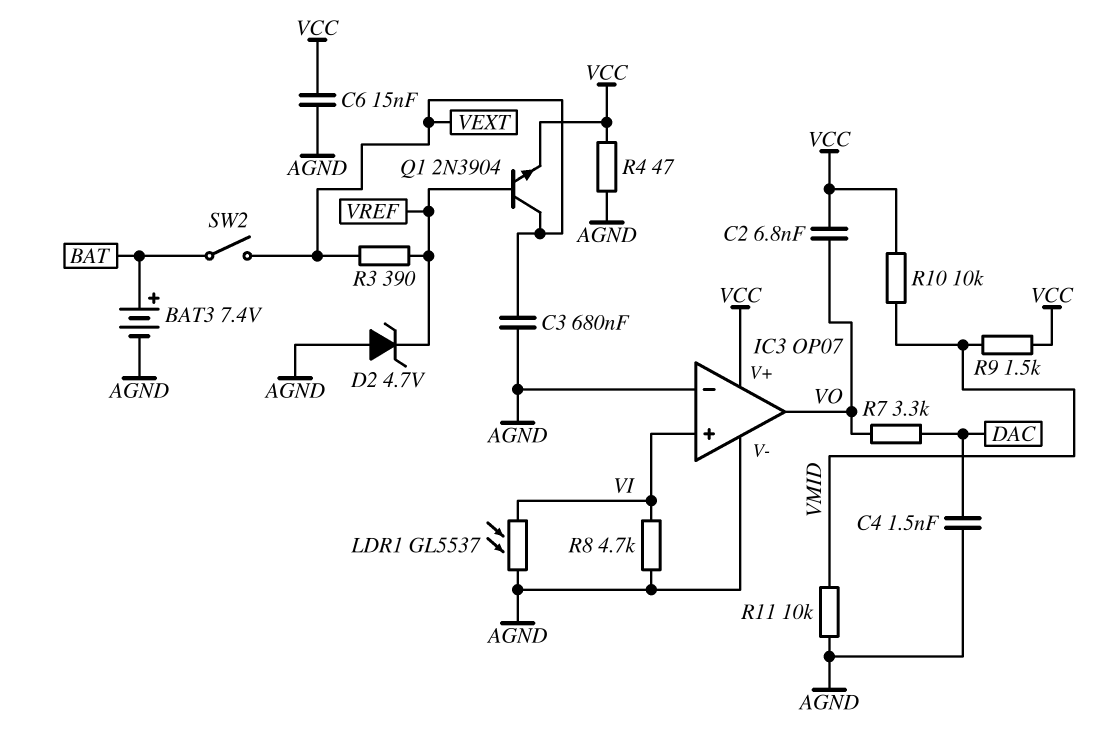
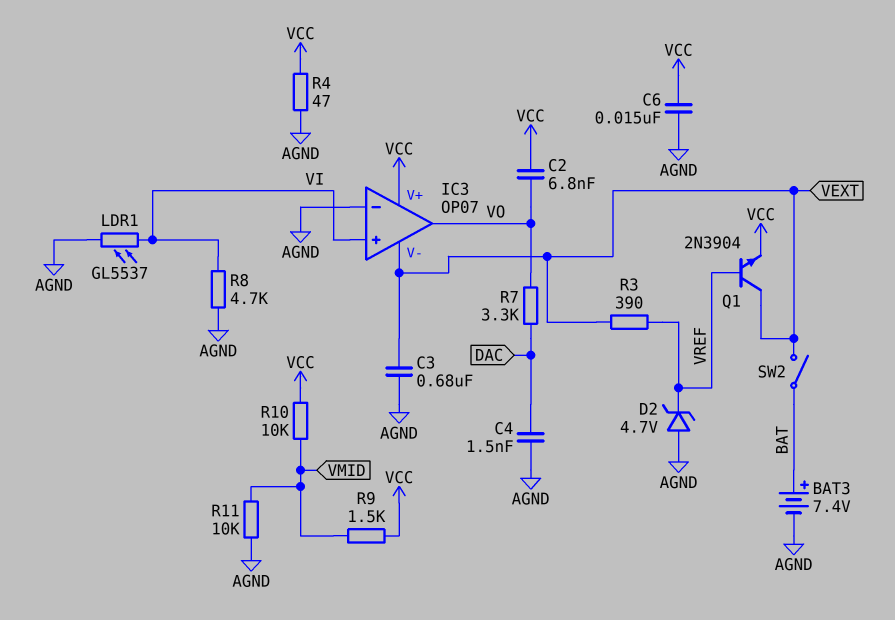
IC3 pin V-: AGND -> VEXT

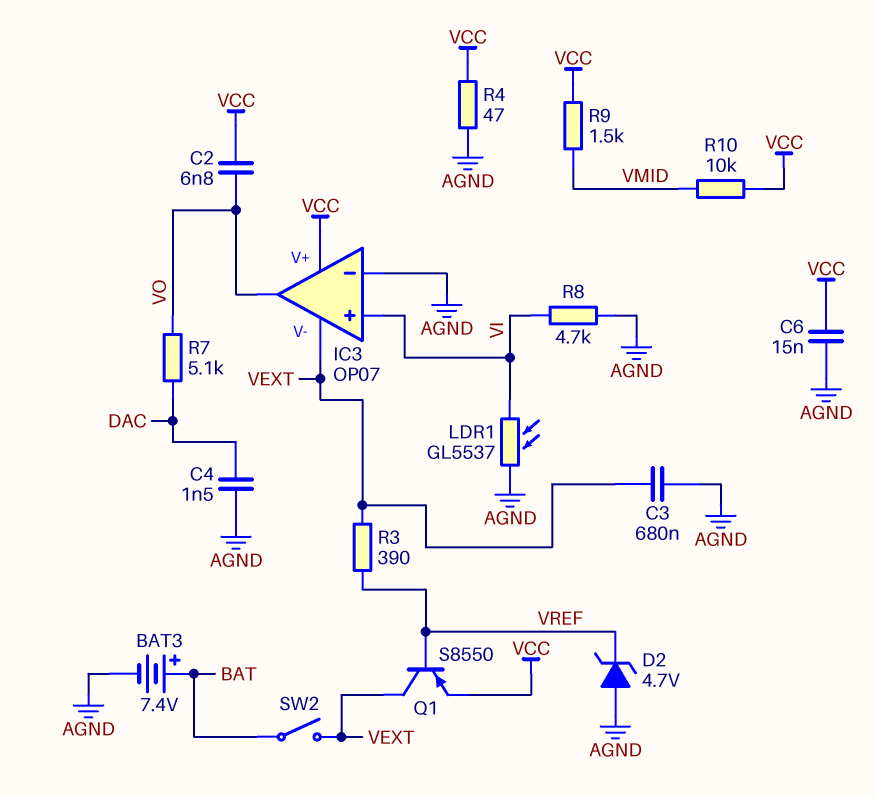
Q1: NPN 2N3904 (B VREF, C VEXT, E VCC) -> PNP S8550 (B VREF, C VEXT, E VCC)
R7: 3.3k (DAC, VO) -> 5.1k (DAC, VO)
R11: 10k (AGND, VMID) -> none

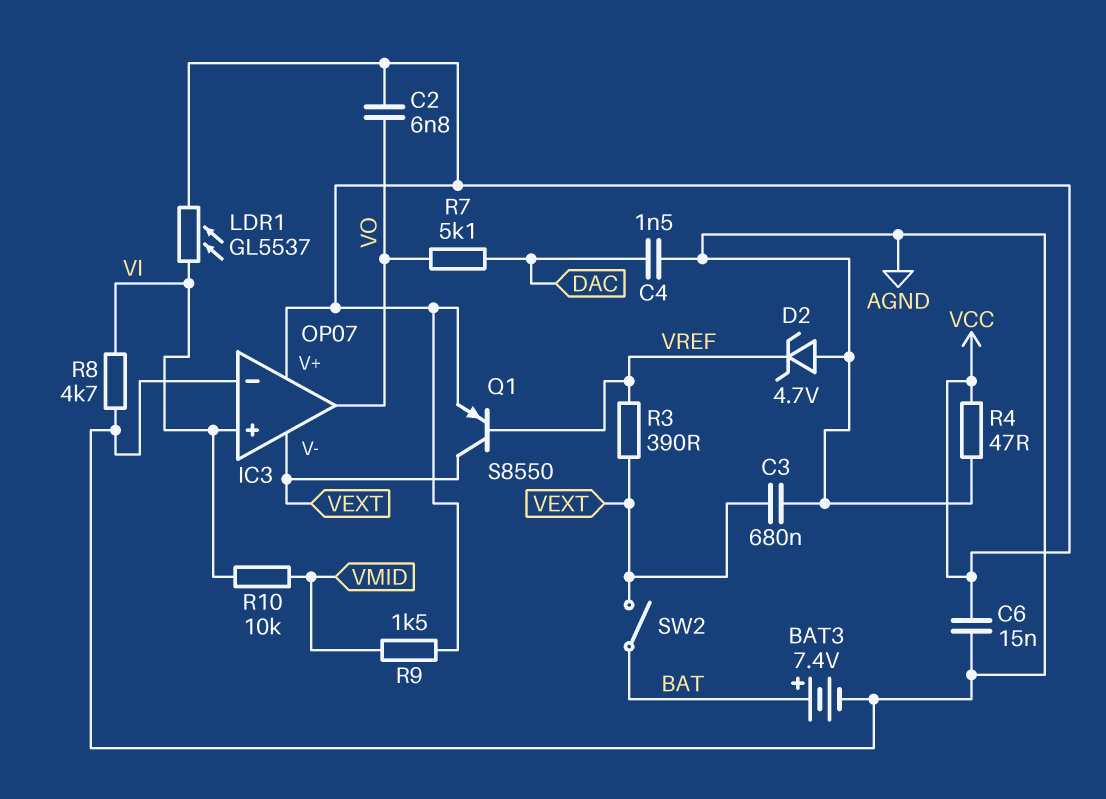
LDR1: GL5537 (AGND, VI) -> GL5537 (VCC, VI)
R10: 10k (VCC, VMID) -> 10k (VI, VMID)

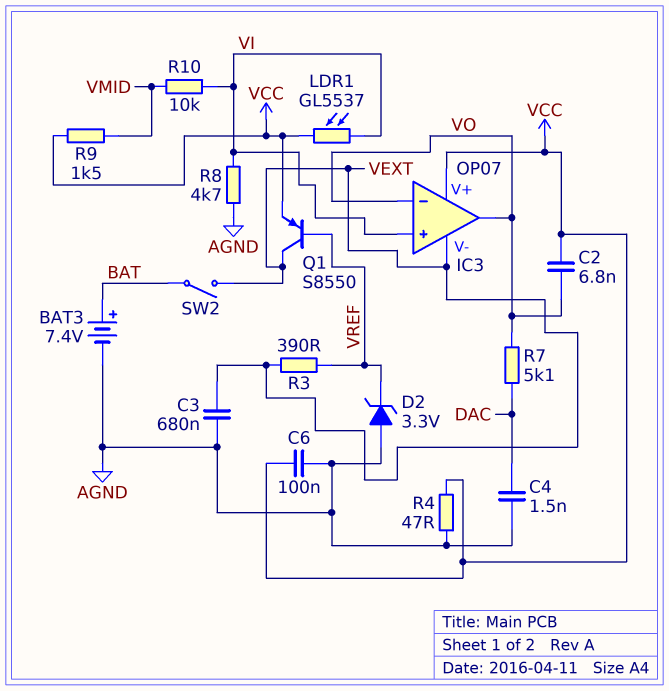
C6: 15nF (AGND, VCC) -> 100nF (AGND, VCC)
D2: zener 4.7V (A AGND, K VREF) -> zener 3.3V (A AGND, K VREF)
IC3 pin in-: AGND -> VO

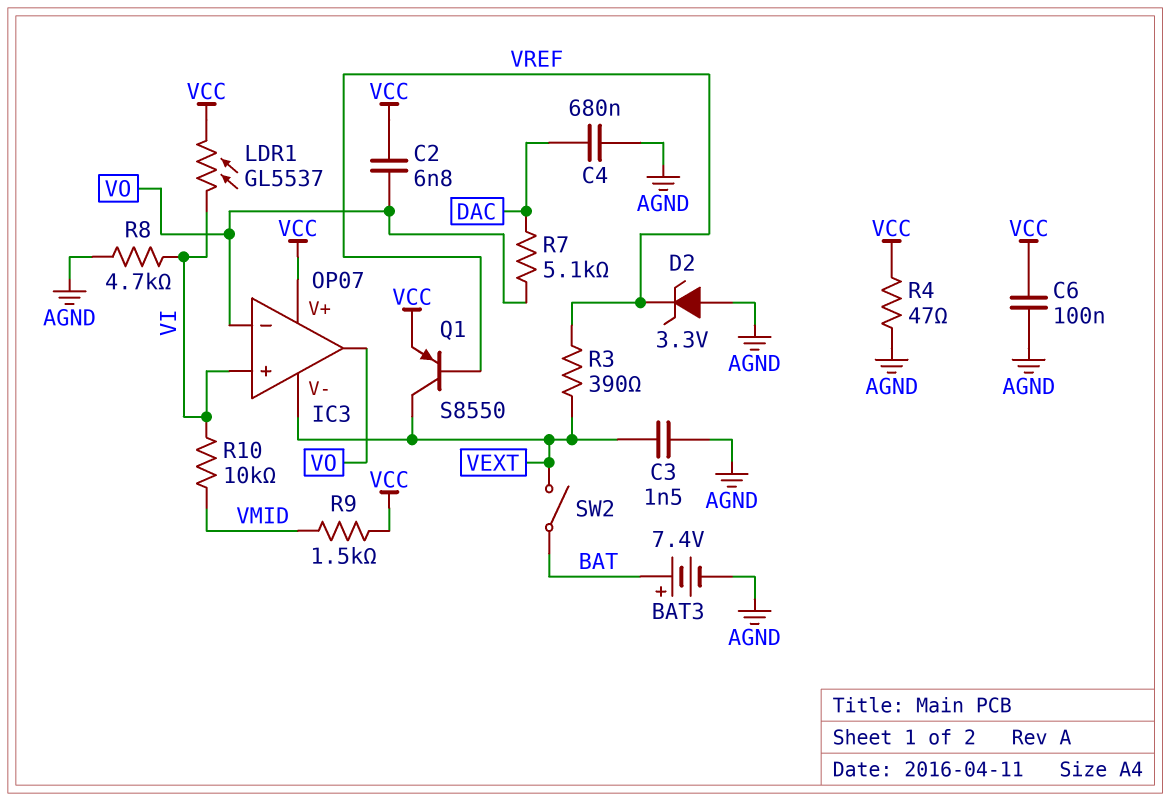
C3: 680nF (AGND, VEXT) -> 1.5nF (AGND, VEXT)
C4: 1.5nF (AGND, DAC) -> 680nF (AGND, DAC)

